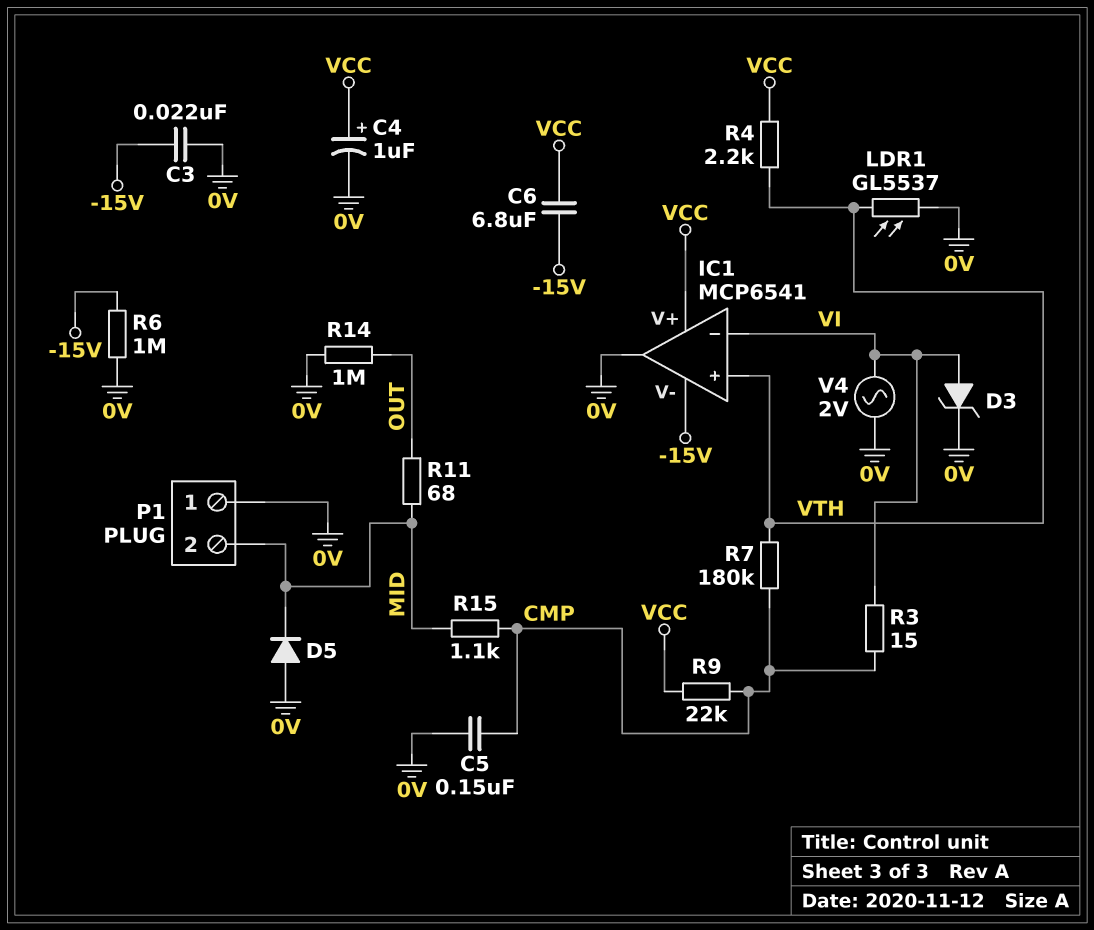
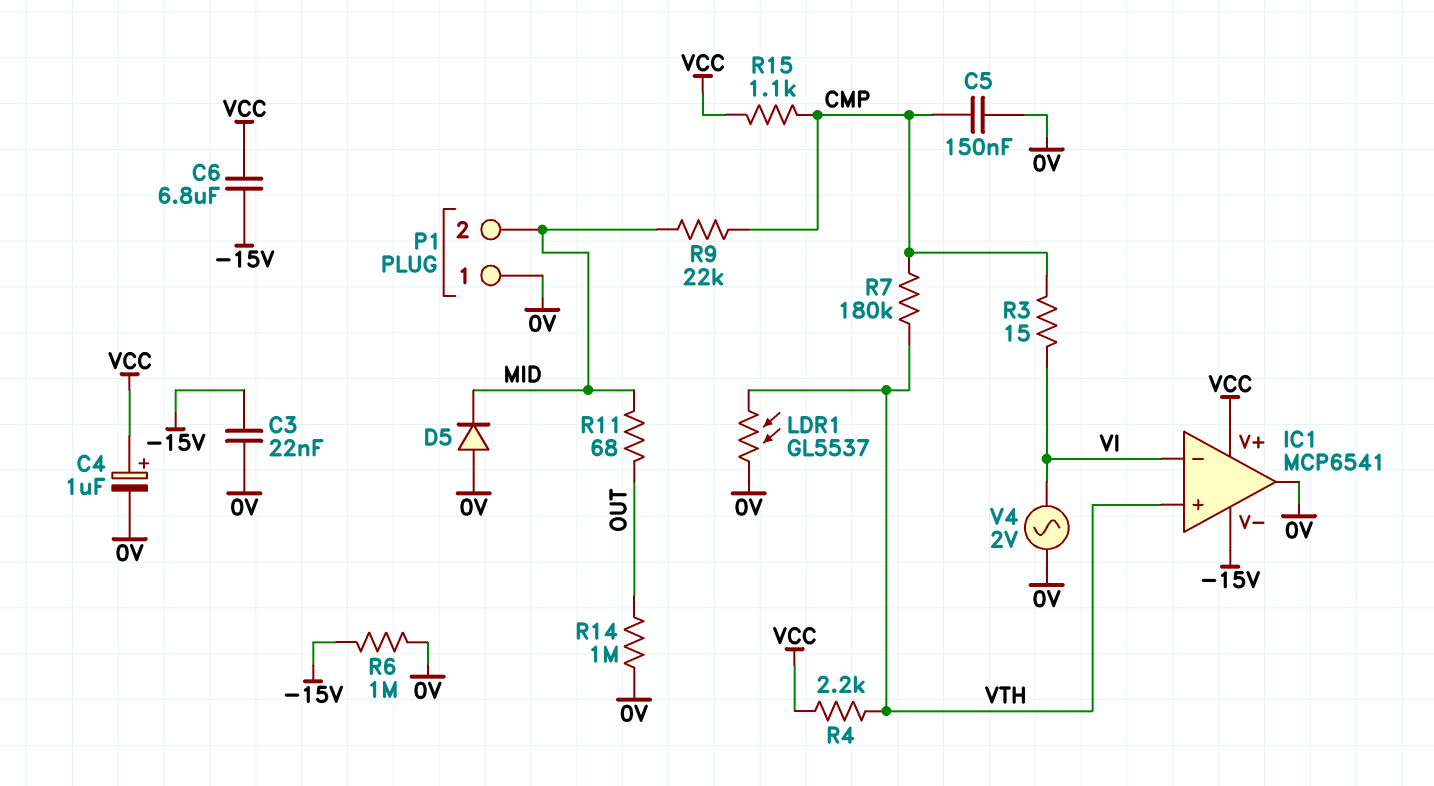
D3: zener (A VI, K 0V) -> none
R9: 22k (CMP, VCC) -> 22k (CMP, MID)
R15: 1.1k (CMP, MID) -> 1.1k (CMP, VCC)

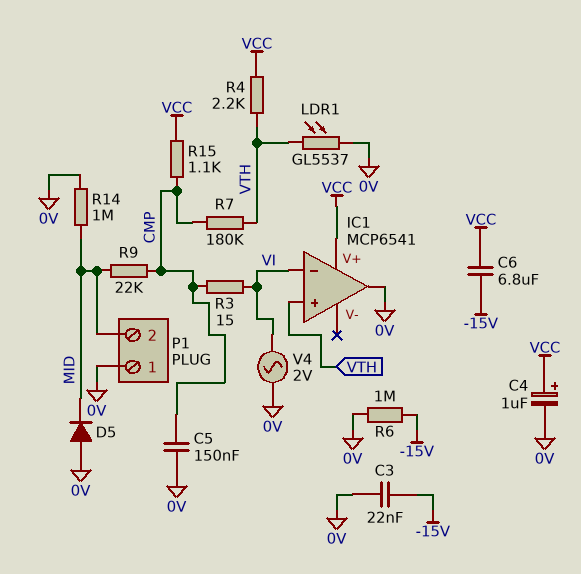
IC1 pin V-: -15V -> none
R11: 68 (MID, OUT) -> none
R14: 1M (0V, OUT) -> 1M (0V, MID)

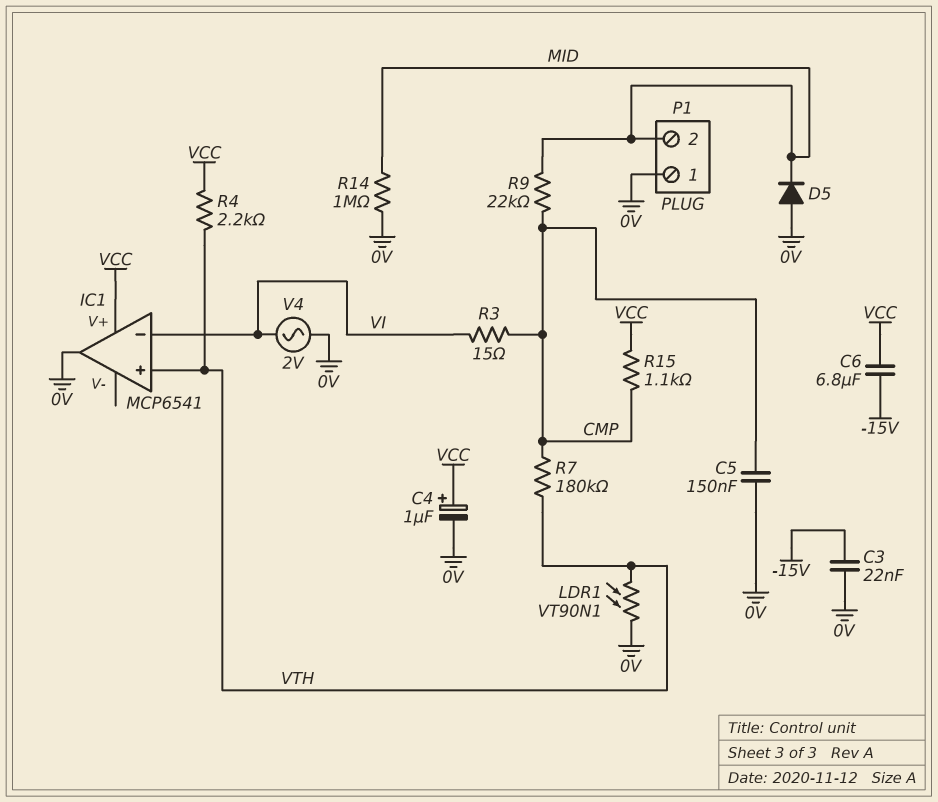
LDR1: GL5537 (0V, VTH) -> VT90N1 (0V, VTH)
R6: 1M (-15V, 0V) -> none

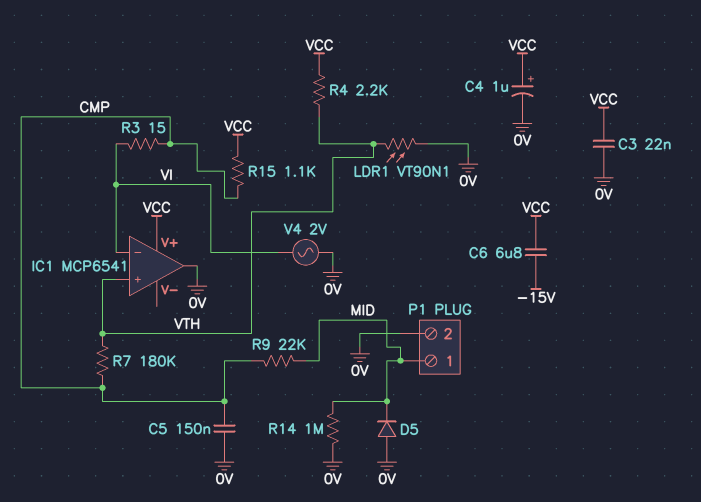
C3: 22nF (-15V, 0V) -> 22nF (0V, VCC)
P1 pin 1: 0V -> MID
P1 pin 2: MID -> 0V

